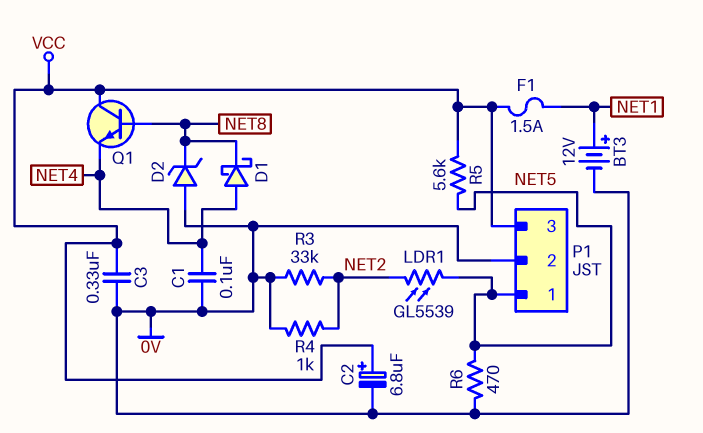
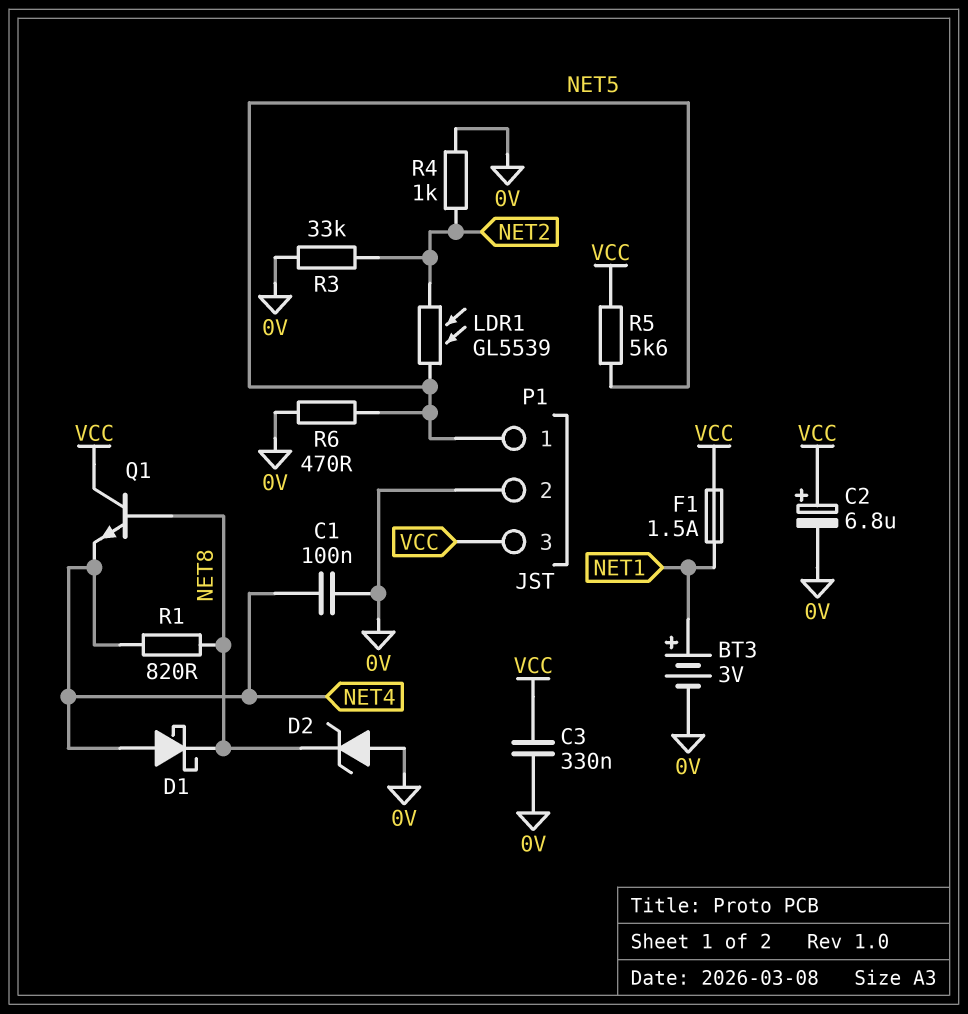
BT3: 12V (plus NET1, minus 0V) -> 3V (plus NET1, minus 0V)
R1: none -> 820 (NET4, NET8)

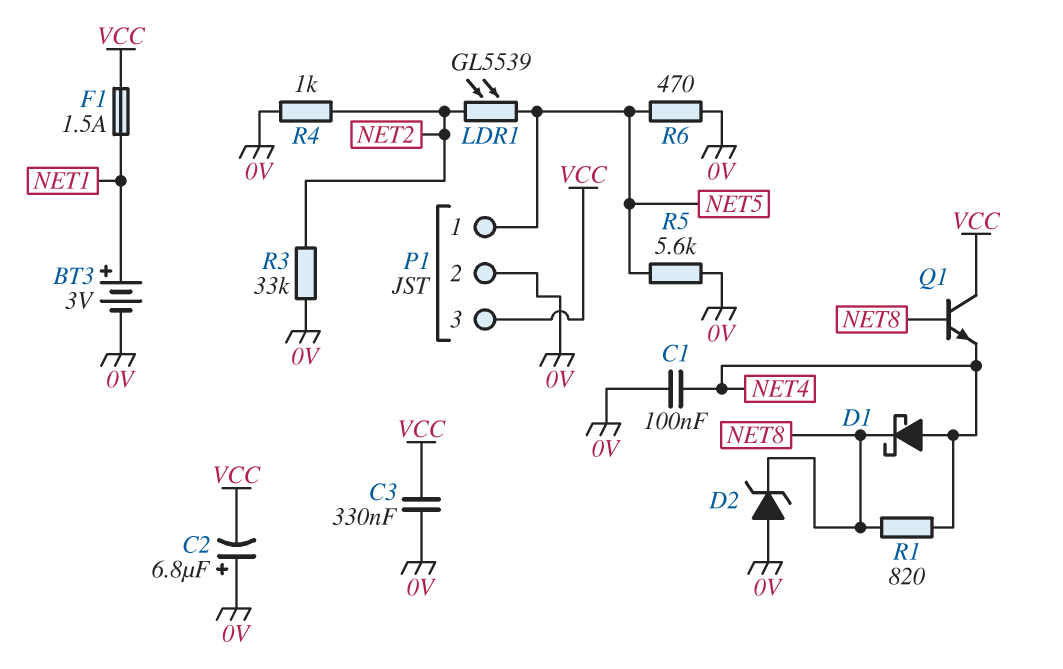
C2: 6.8uF (plus VCC, minus 0V) -> 6.8uF (plus 0V, minus VCC)
R5: 5.6k (NET5, VCC) -> 5.6k (0V, NET5)

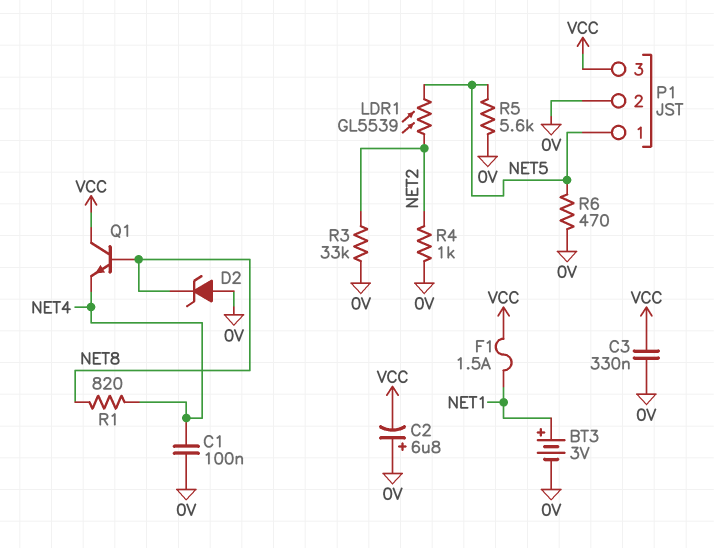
D1: schottky (A NET4, K NET8) -> none

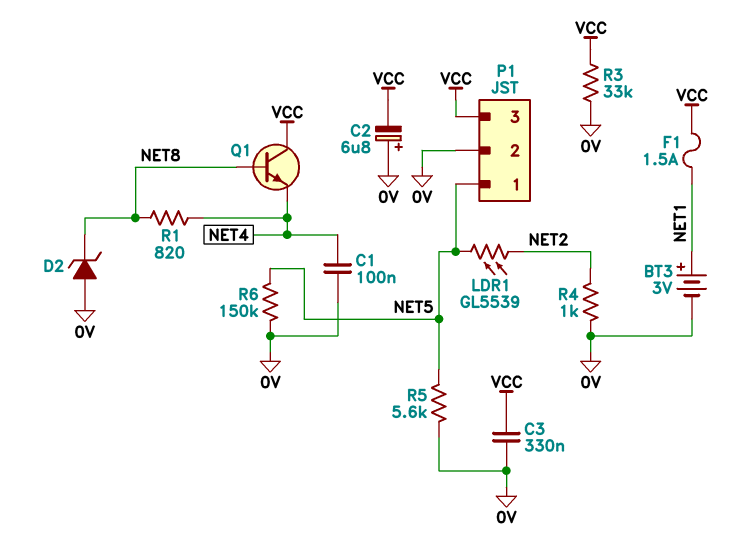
R3: 33k (0V, NET2) -> 33k (0V, VCC)
R6: 470 (0V, NET5) -> 150k (0V, NET5)

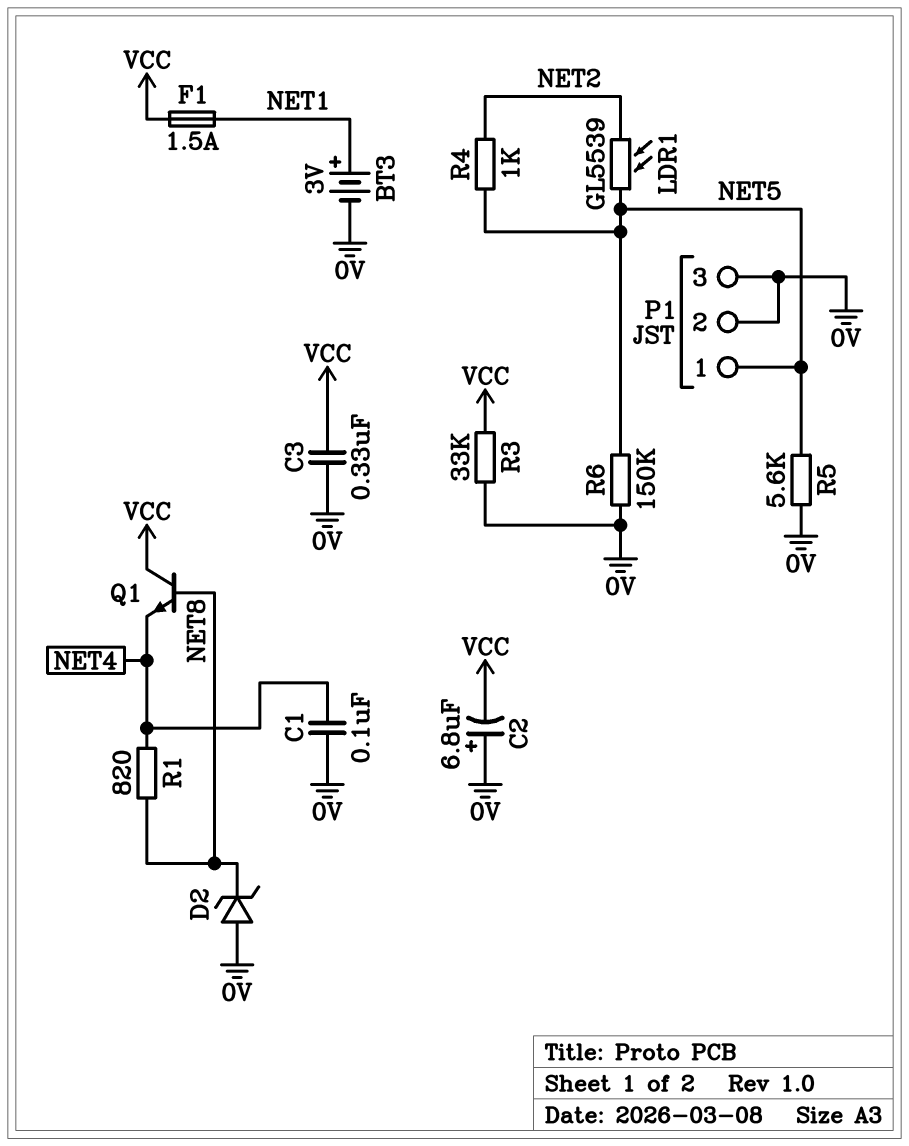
P1 pin 3: VCC -> 0V
R4: 1k (0V, NET2) -> 1k (NET2, NET5)

